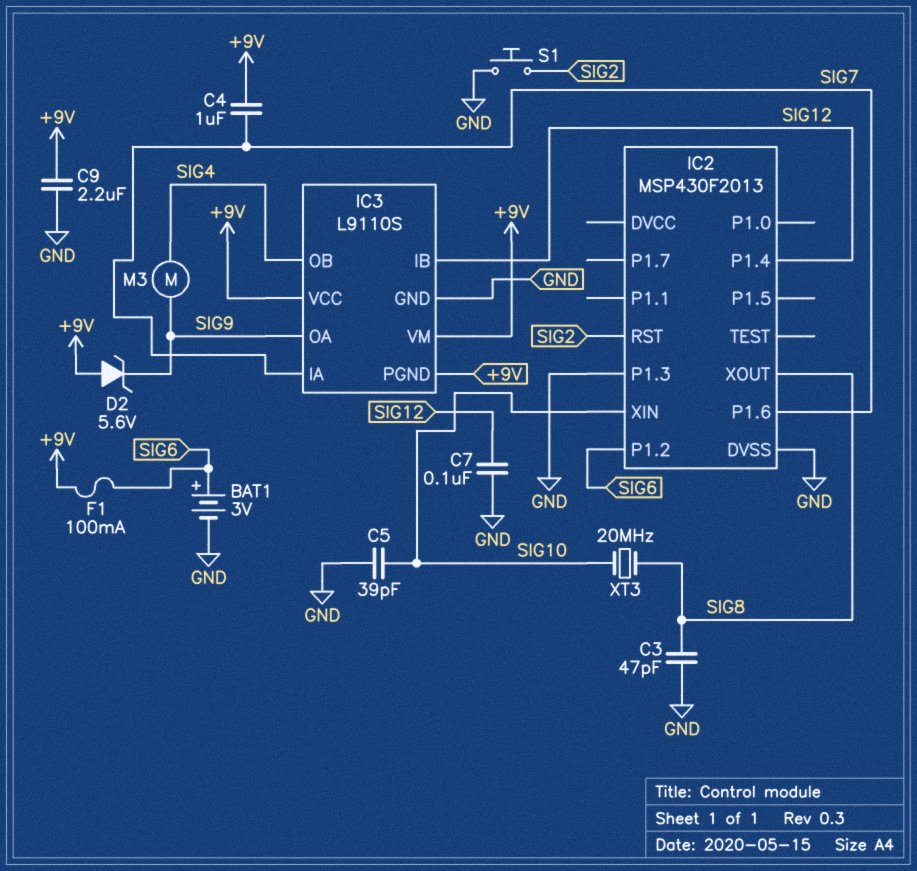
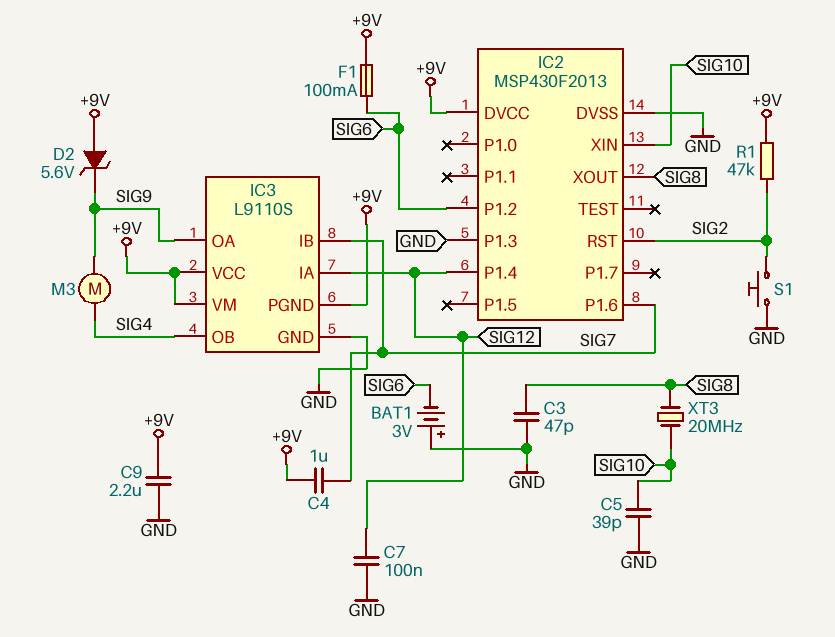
BAT1: 3V (plus SIG6, minus GND) -> 3V (plus GND, minus SIG6)
IC2 pin DVCC: none -> +9V
IC3 pin IA: SIG7 -> SIG12
IC3 pin IB: SIG12 -> SIG7
R1: none -> 47k (+9V, SIG2)

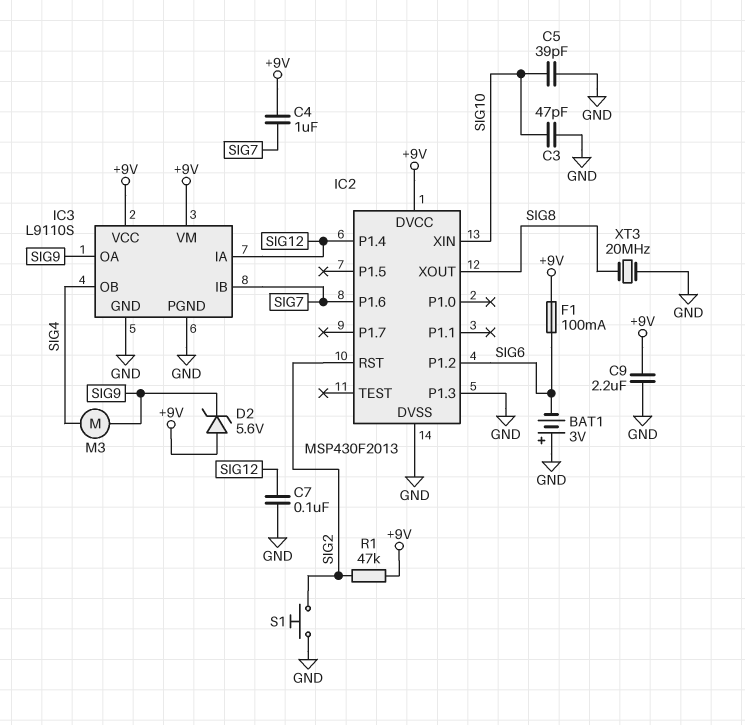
C3: 47pF (GND, SIG8) -> 47pF (GND, SIG10)
IC3 pin PGND: +9V -> GND
XT3: 20MHz (SIG8, SIG10) -> 20MHz (GND, SIG8)

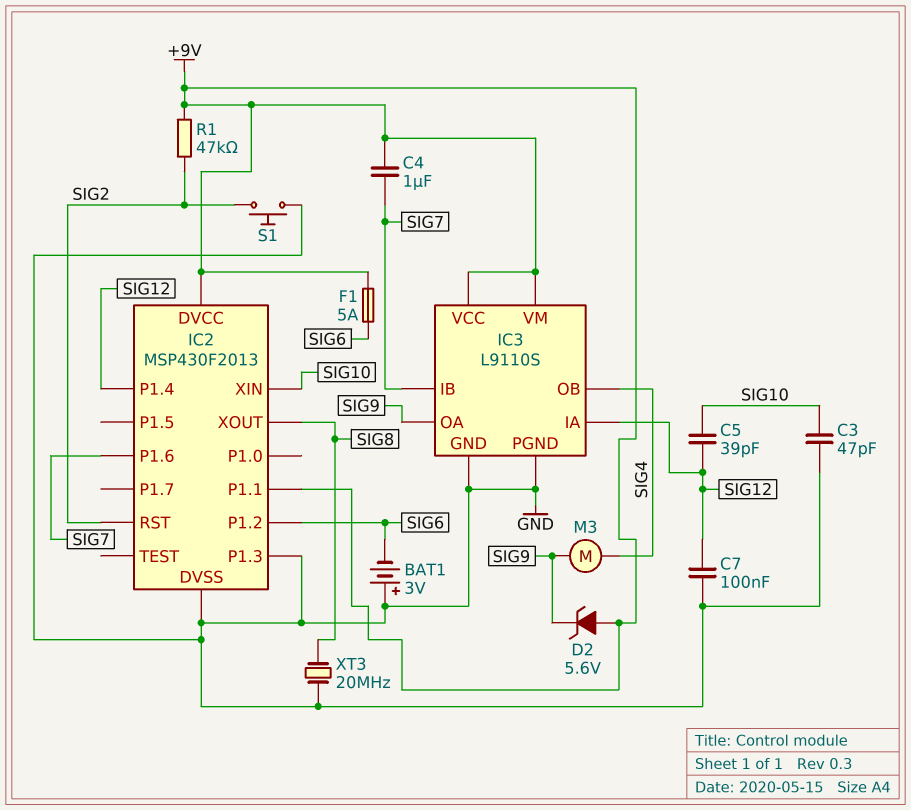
C5: 39pF (GND, SIG10) -> 39pF (SIG10, SIG12)
C9: 2.2uF (+9V, GND) -> none
F1: 100mA (+9V, SIG6) -> 5A (+9V, SIG6)
IC2 pin P1.1: none -> +9V

